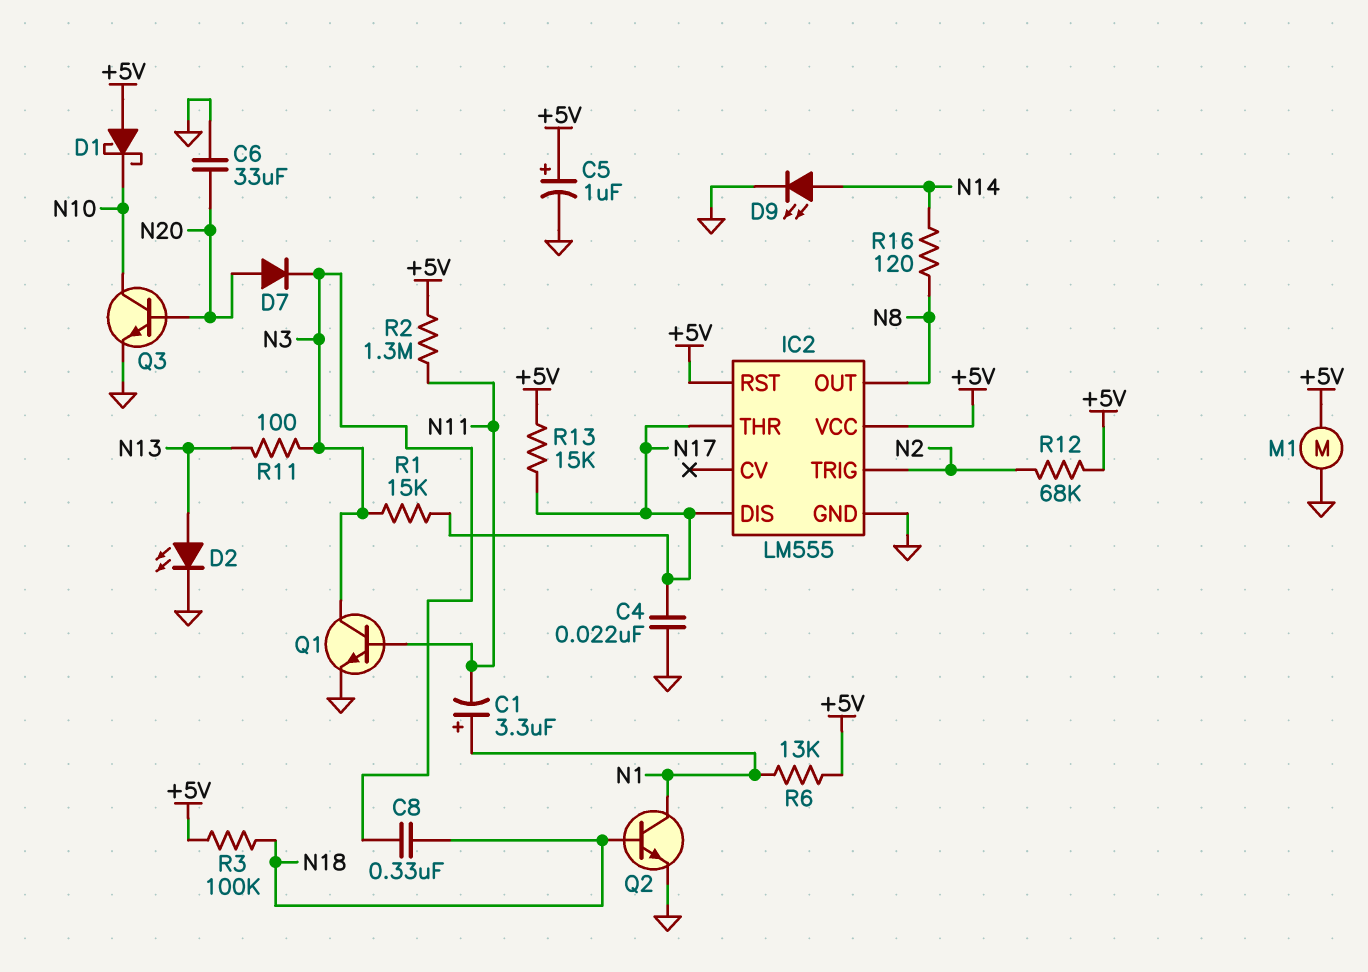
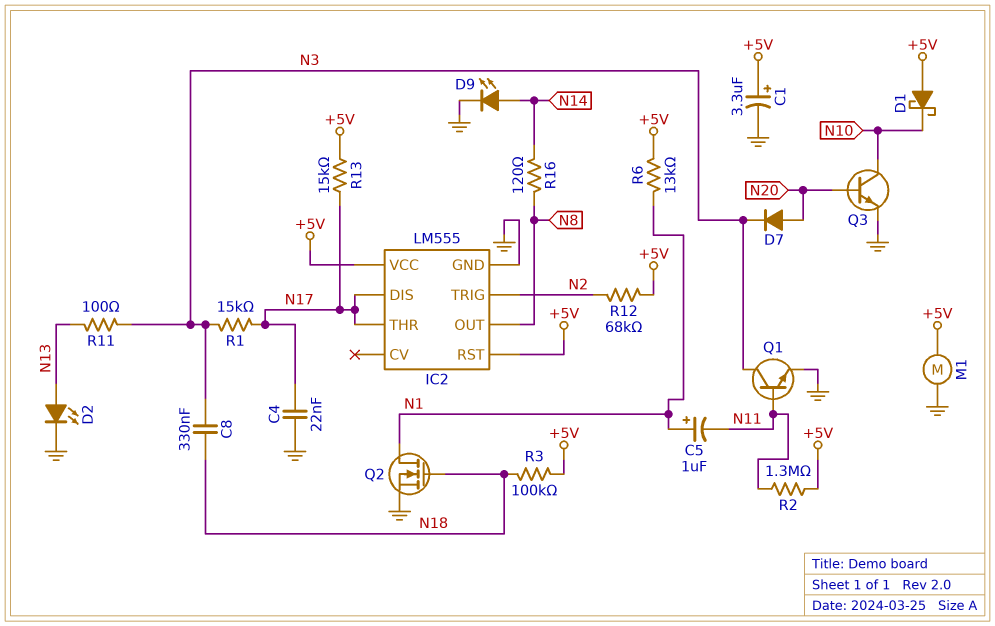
C1: 3.3uF (plus N1, minus N11) -> 3.3uF (plus +5V, minus GND)
C5: 1uF (plus +5V, minus GND) -> 1uF (plus N1, minus N11)
C6: 33uF (GND, N20) -> none
Q2: NPN (B N18, C N1, E GND) -> NMOS (G N18, D N1, S GND)

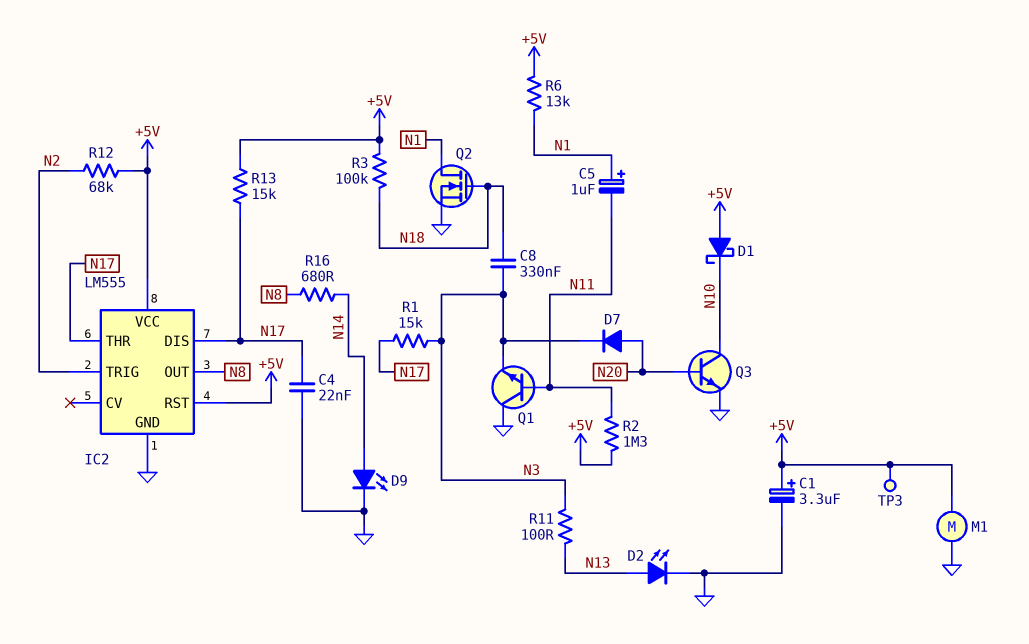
Q1: NPN (B N11, C N3, E GND) -> NPN (B N11, C GND, E N3)
R16: 120 (N8, N14) -> 680 (N8, N14)
TP3: none -> test point (+5V)

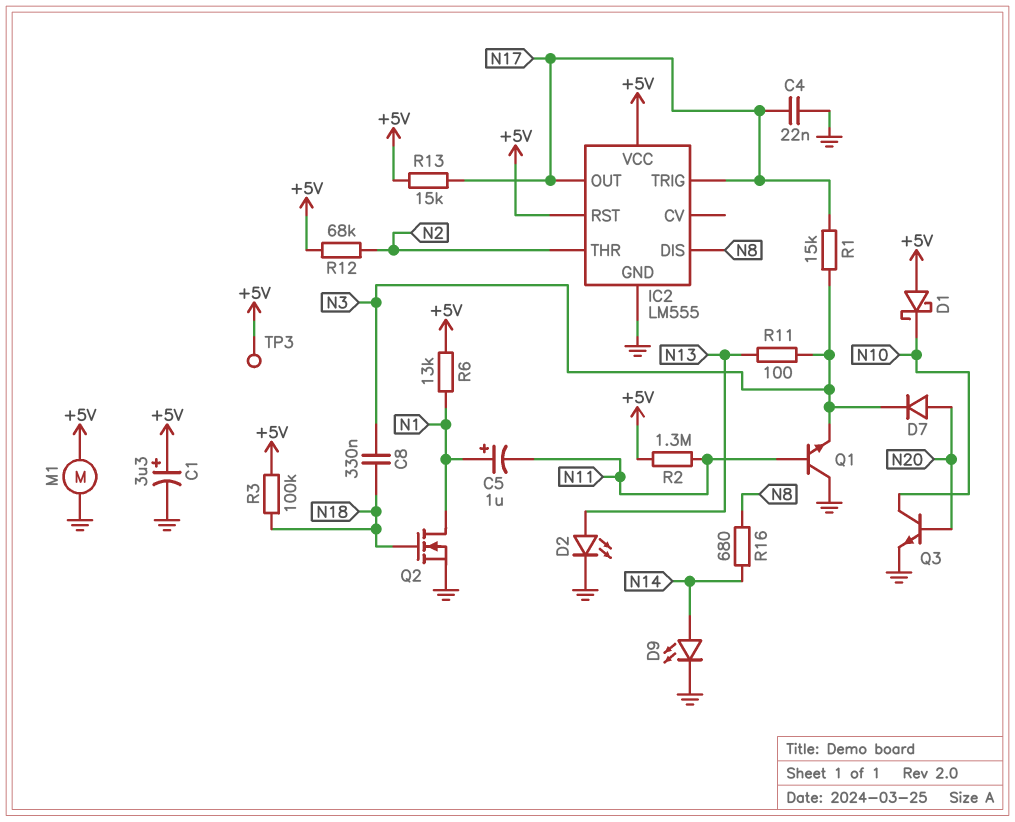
IC2 pin DIS: N17 -> N8
IC2 pin OUT: N8 -> N17
IC2 pin THR: N17 -> N2
IC2 pin TRIG: N2 -> N17

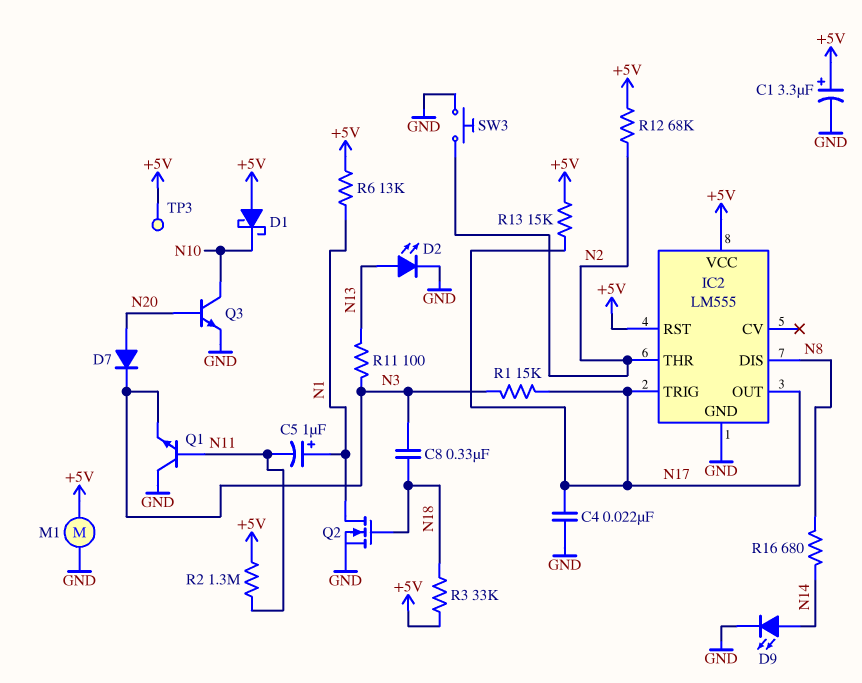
R3: 100k (+5V, N18) -> 33k (+5V, N18)
SW3: none -> button (GND, N2)

